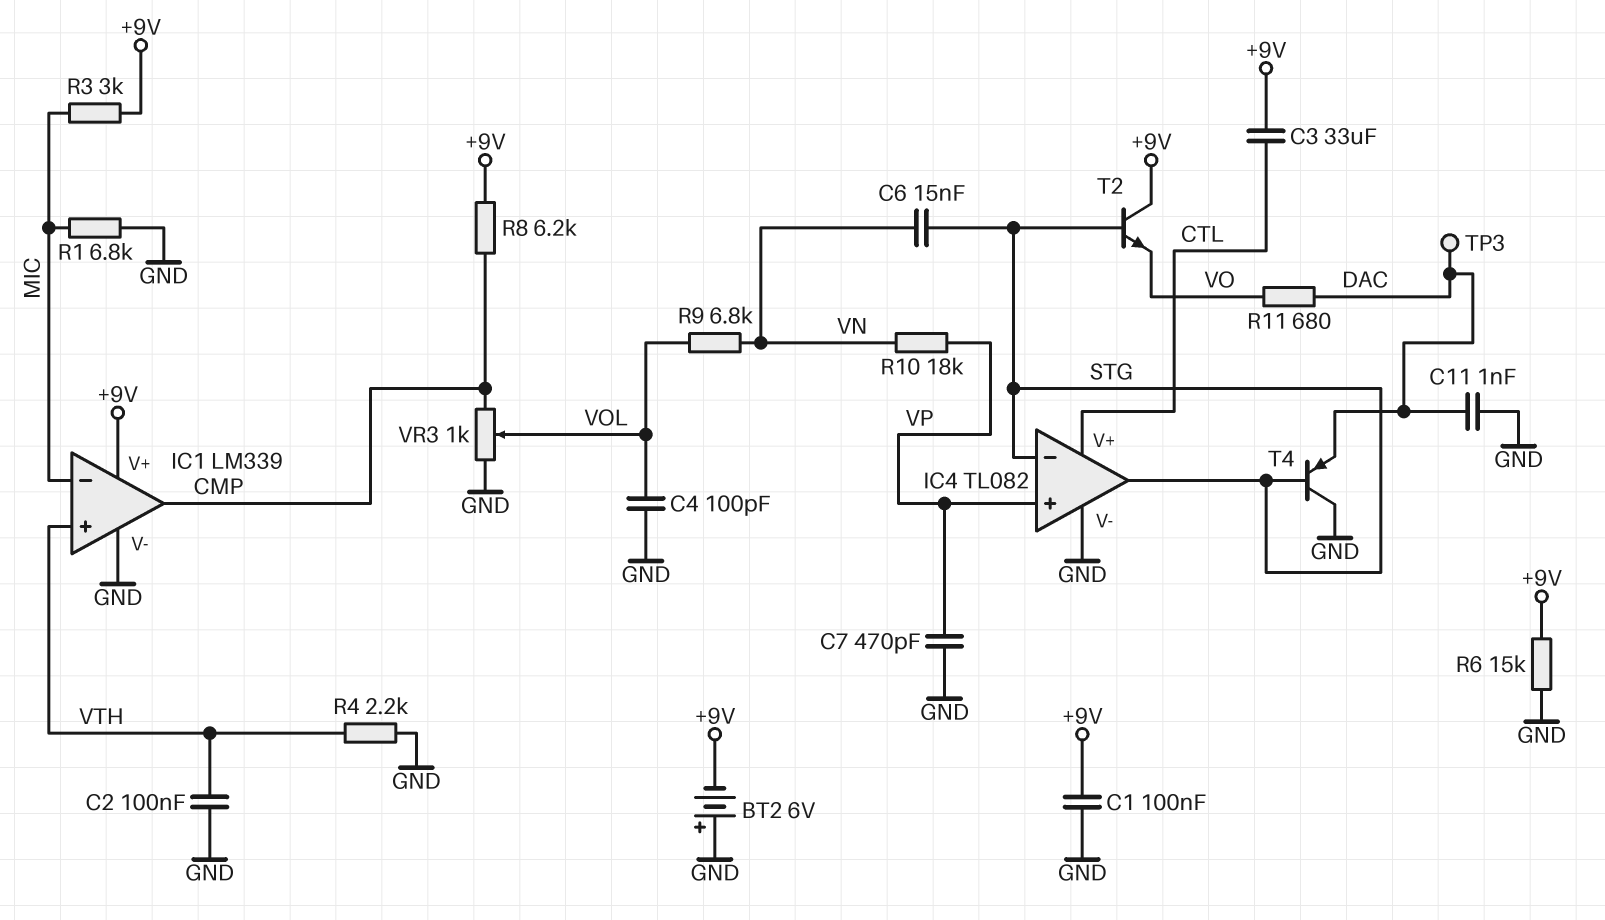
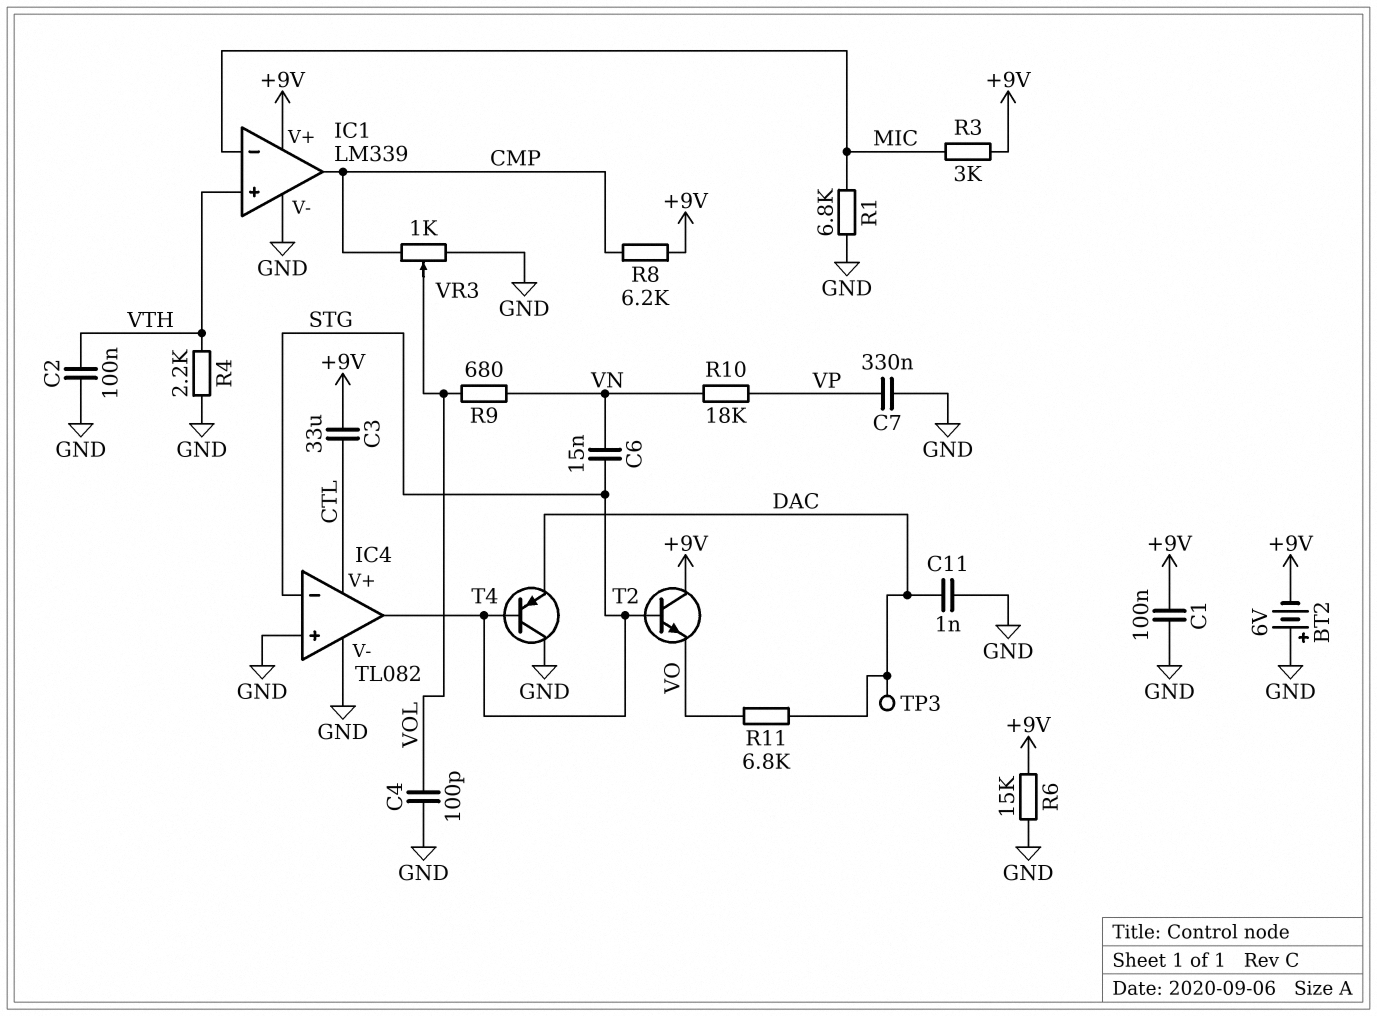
C7: 470pF (GND, VP) -> 330nF (GND, VP)
IC4 pin in+: VP -> GND
R9: 6.8k (VN, VOL) -> 680 (VN, VOL)
R11: 680 (DAC, VO) -> 6.8k (DAC, VO)

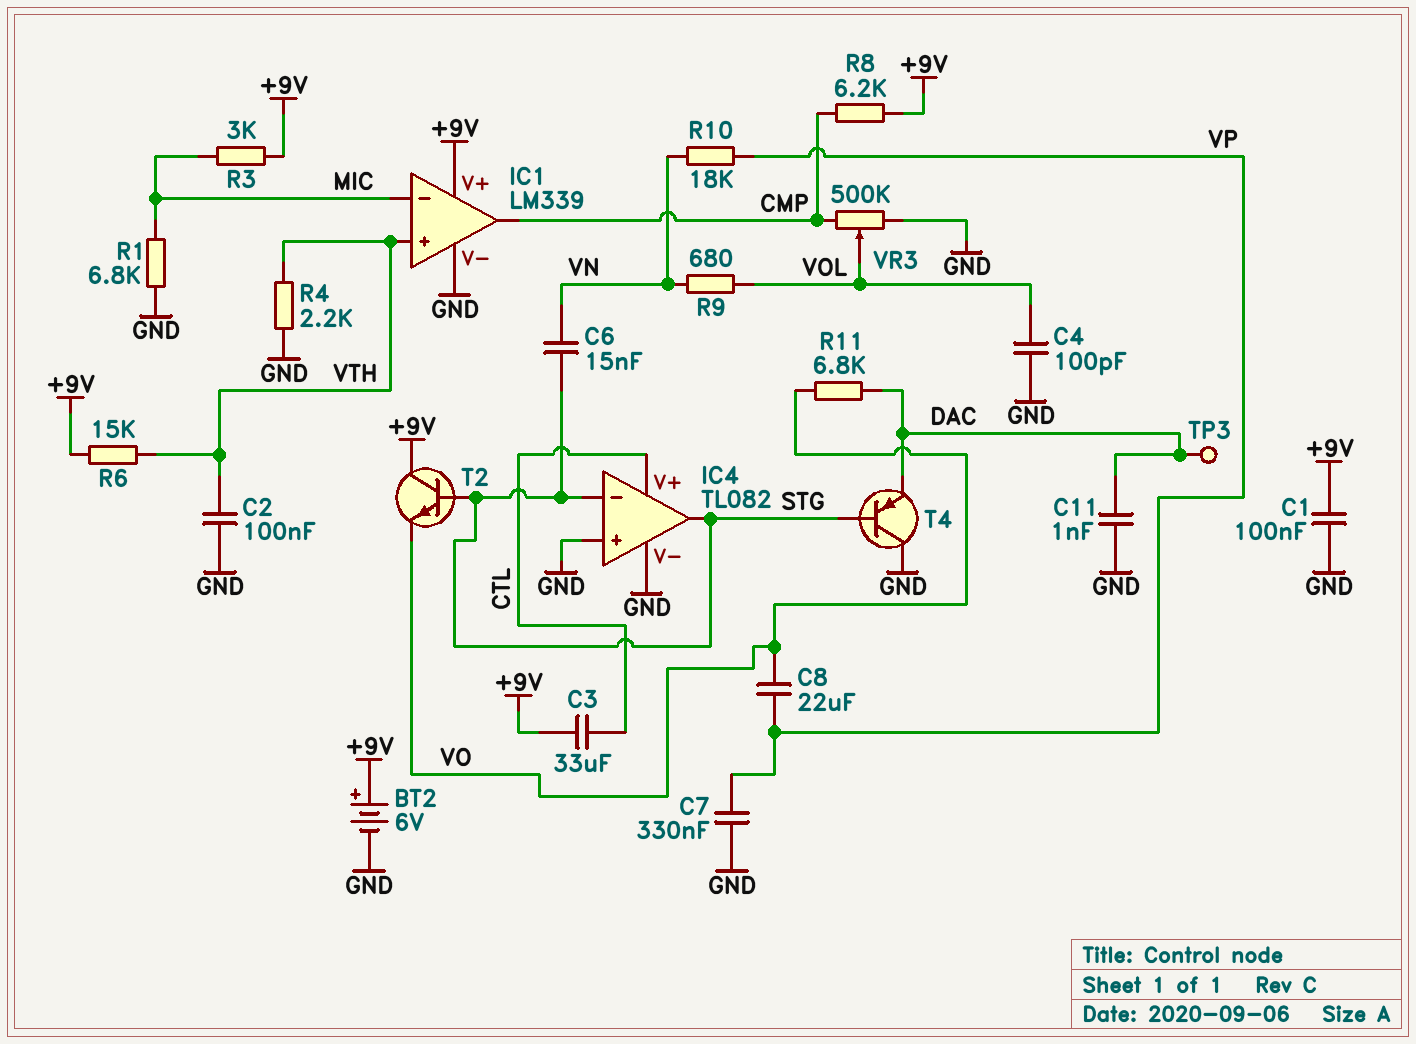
BT2: 6V (plus GND, minus +9V) -> 6V (plus +9V, minus GND)
C8: none -> 22uF (VO, VP)
R6: 15k (+9V, GND) -> 15k (+9V, VTH)
VR3: 1k (CMP, GND, wiper VOL) -> 500k (CMP, GND, wiper VOL)

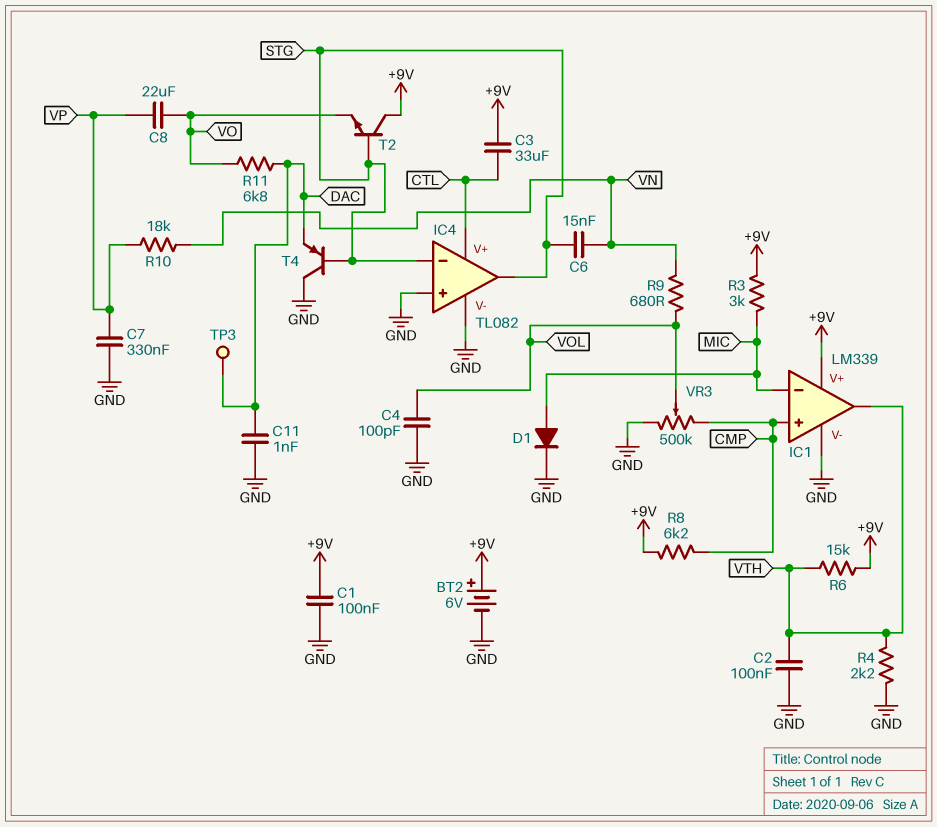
D1: none -> diode (A MIC, K GND)
IC1 pin in+: VTH -> CMP
IC1 pin out: CMP -> VTH
R1: 6.8k (GND, MIC) -> none

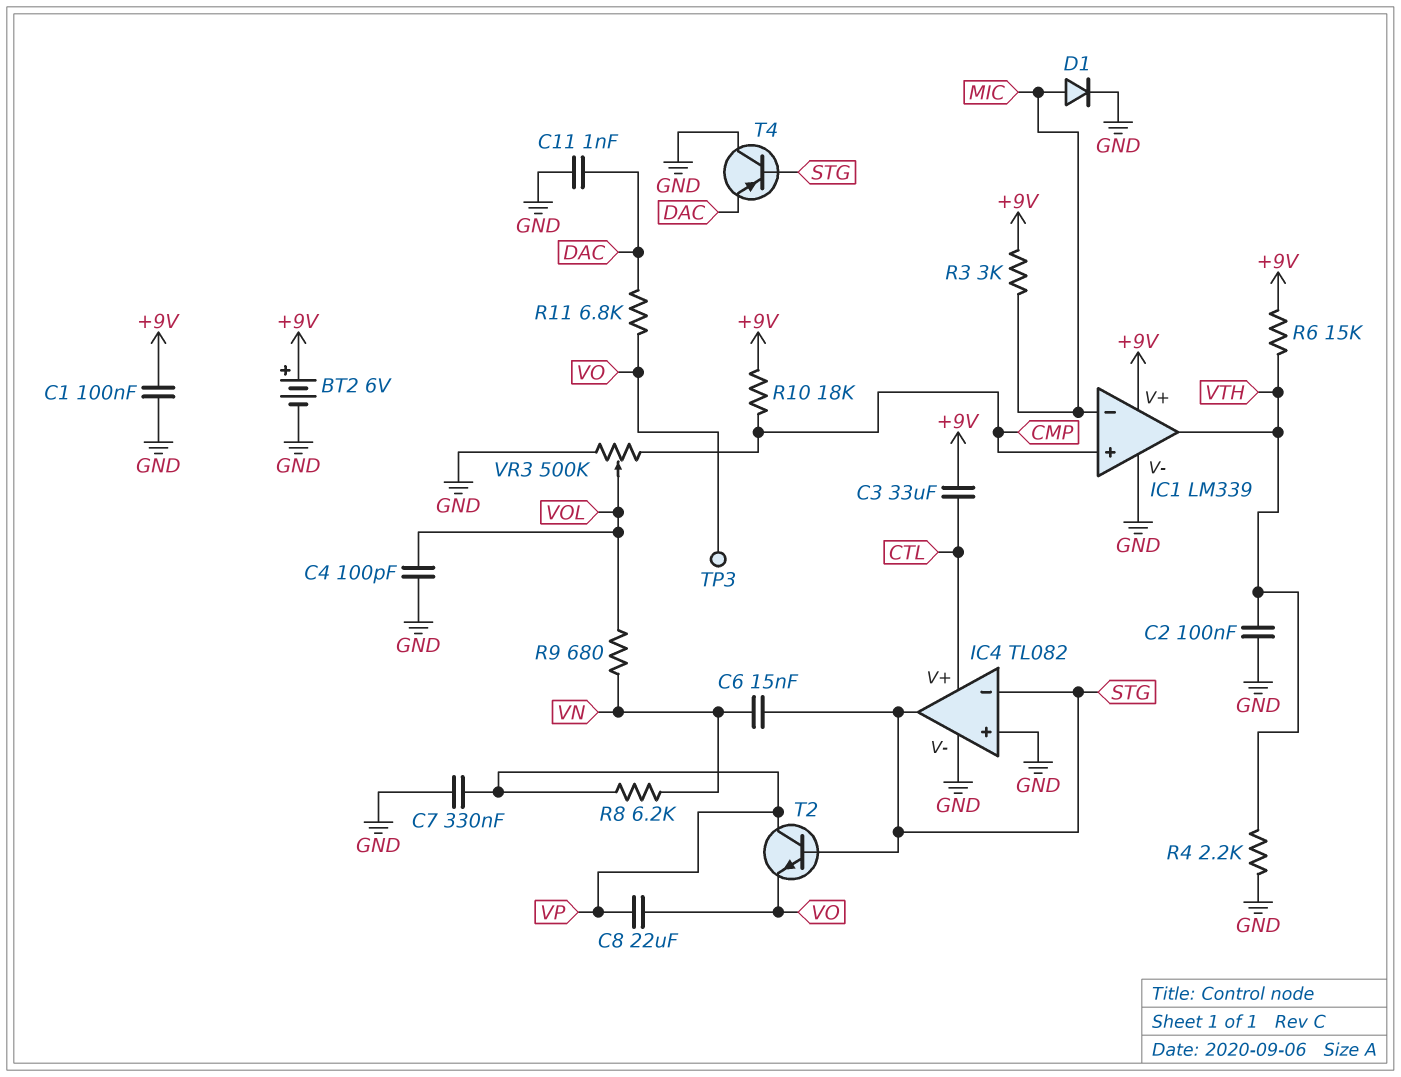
R8: 6.2k (+9V, CMP) -> 6.2k (VN, VP)
R10: 18k (VN, VP) -> 18k (+9V, CMP)
T2: NPN (B STG, C +9V, E VO) -> NPN (B STG, C VP, E VO)
TP3: test point (DAC) -> test point (VO)

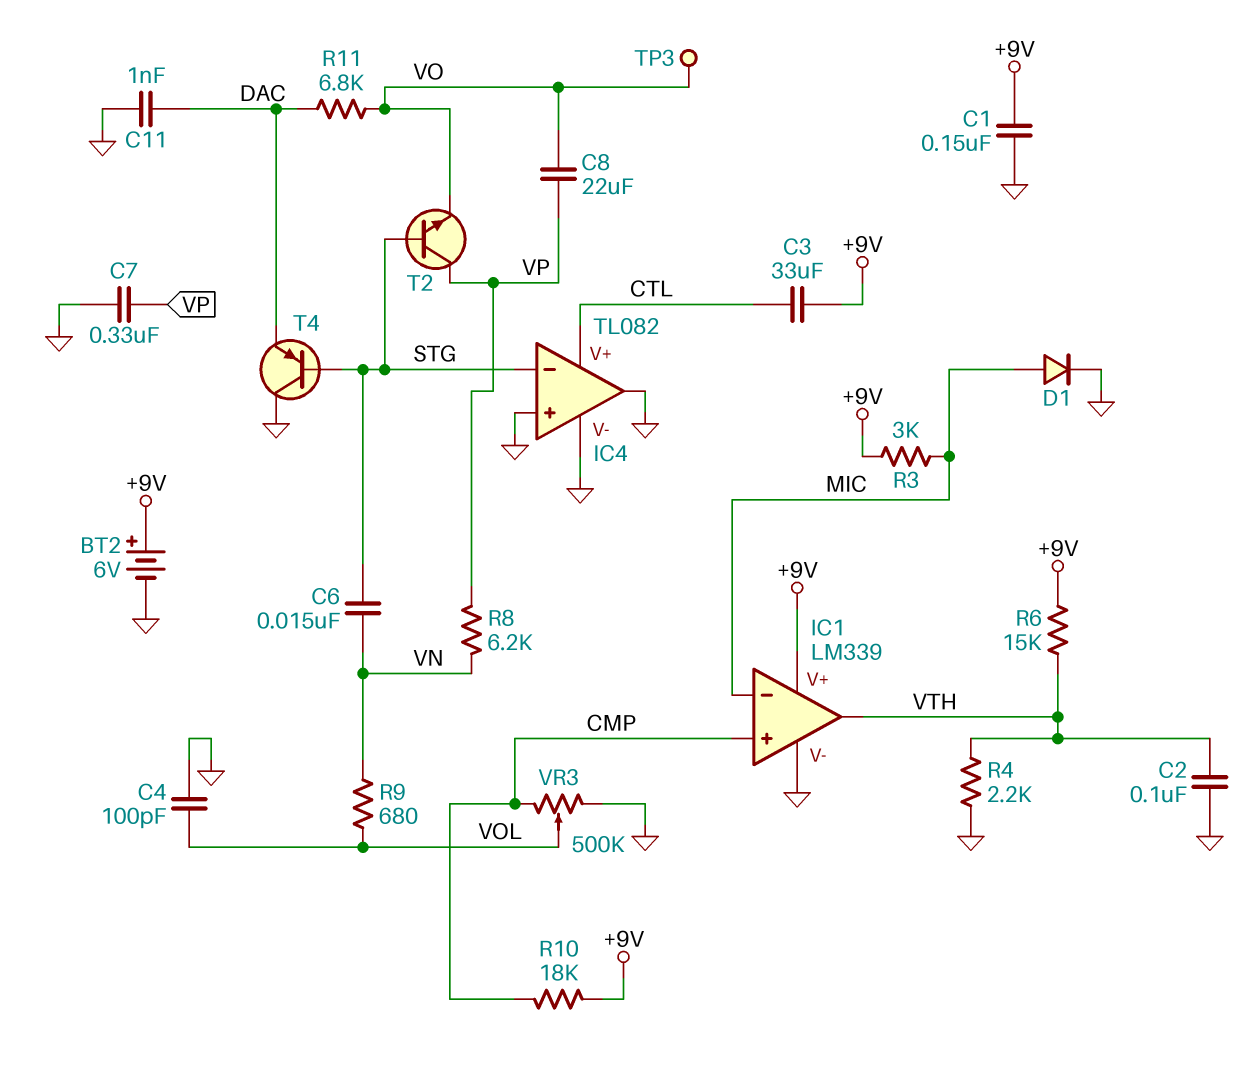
C1: 100nF (+9V, GND) -> 150nF (+9V, GND)
IC4 pin out: STG -> GND

